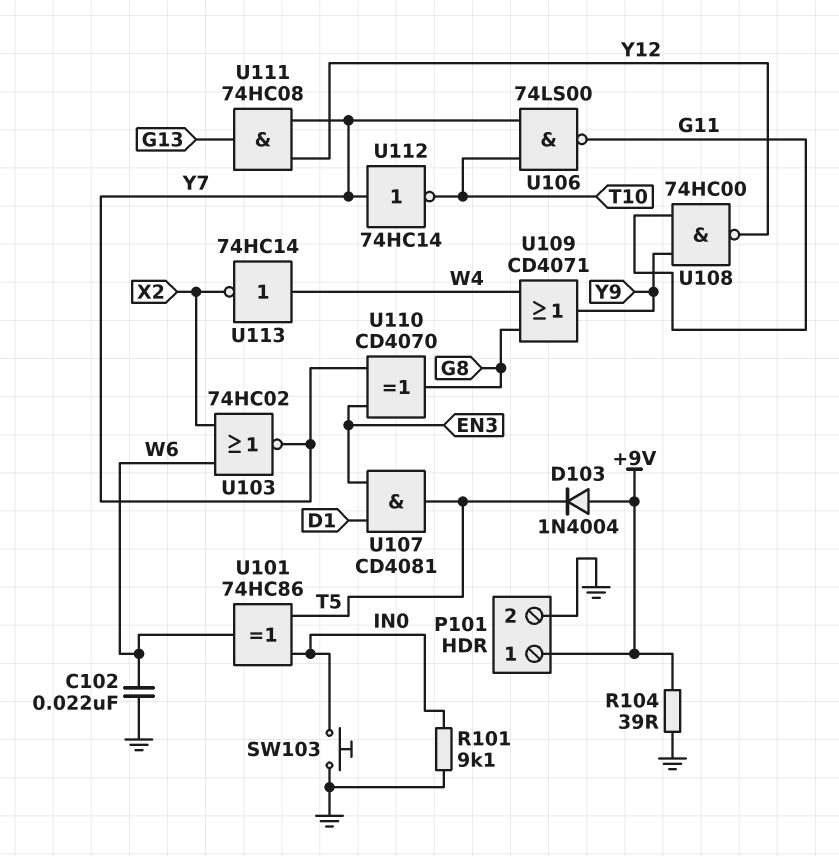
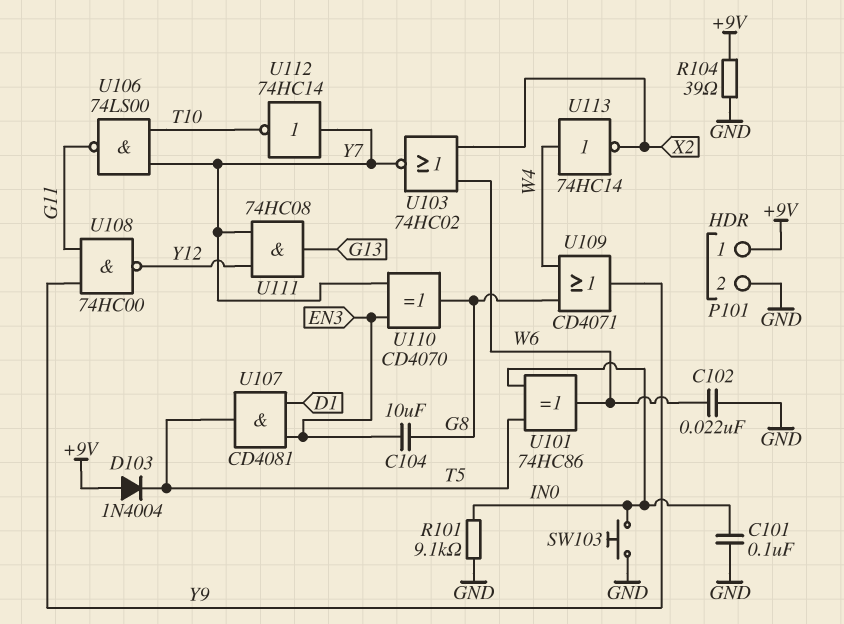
C101: none -> 100nF (GND, IN0)
C104: none -> 10uF (EN3, G8)

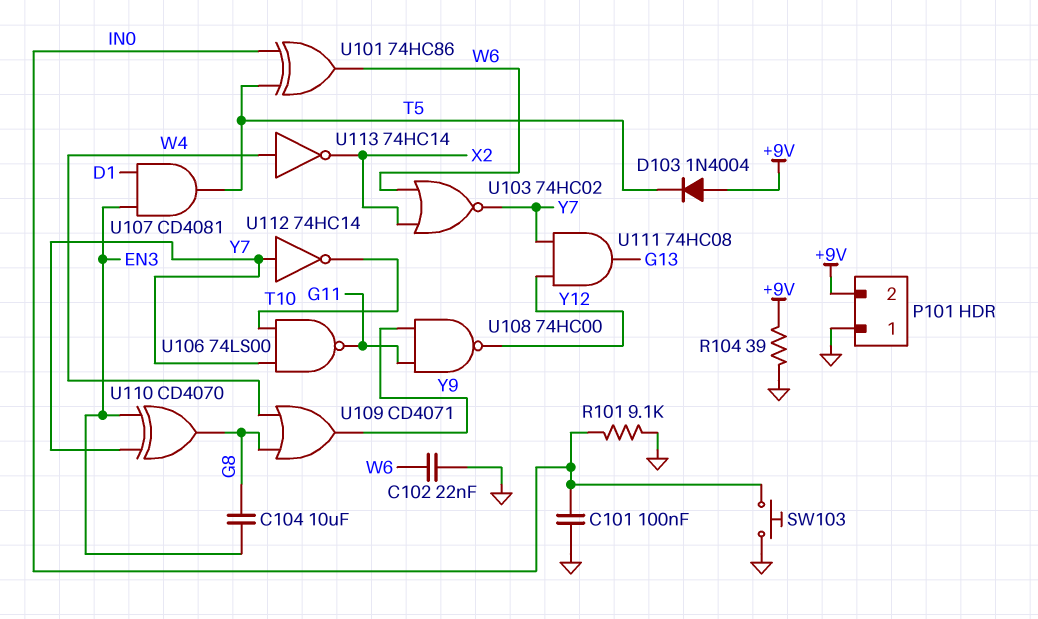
P101 pin 1: +9V -> GND
P101 pin 2: GND -> +9V

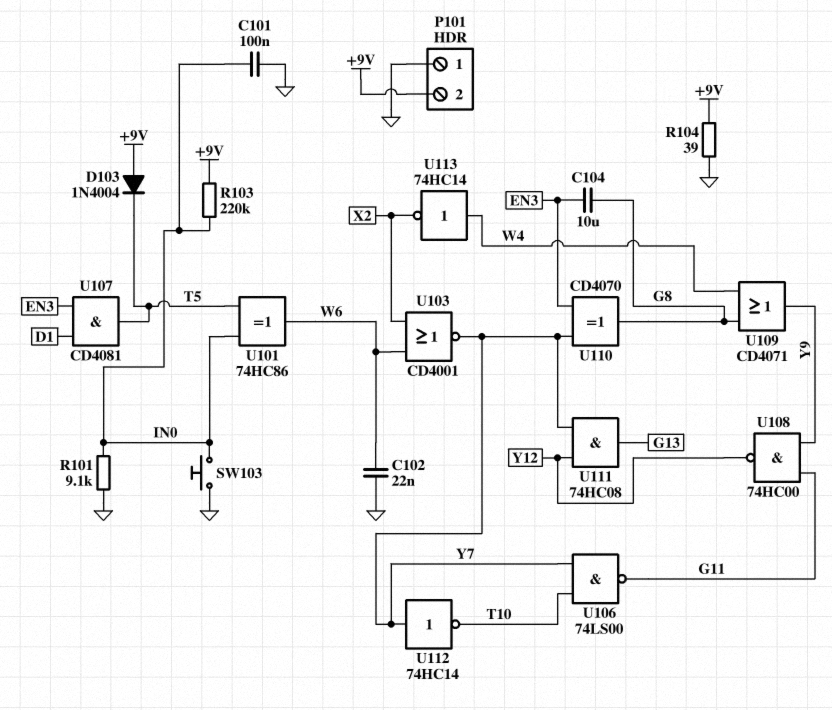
R103: none -> 220k (+9V, IN0)
U103: NOR 74HC02 (in W6, in X2, out Y7) -> NOR CD4001 (in W6, in X2, out Y7)

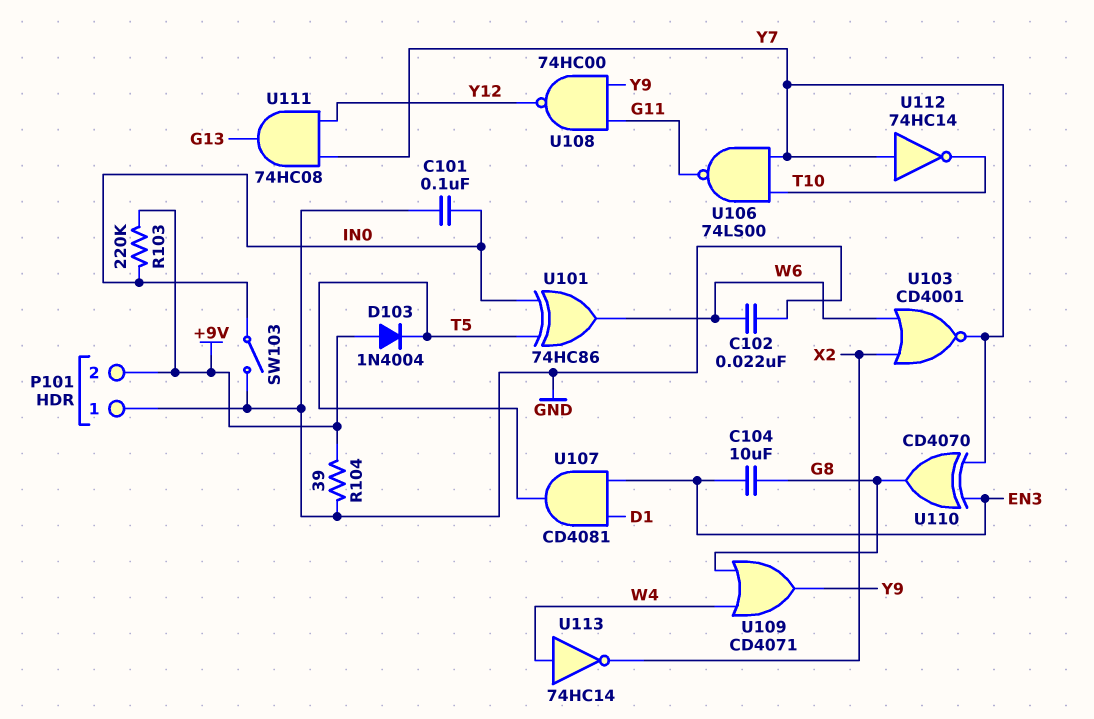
R101: 9.1k (GND, IN0) -> none
SW103: button (GND, IN0) -> switch (GND, IN0)

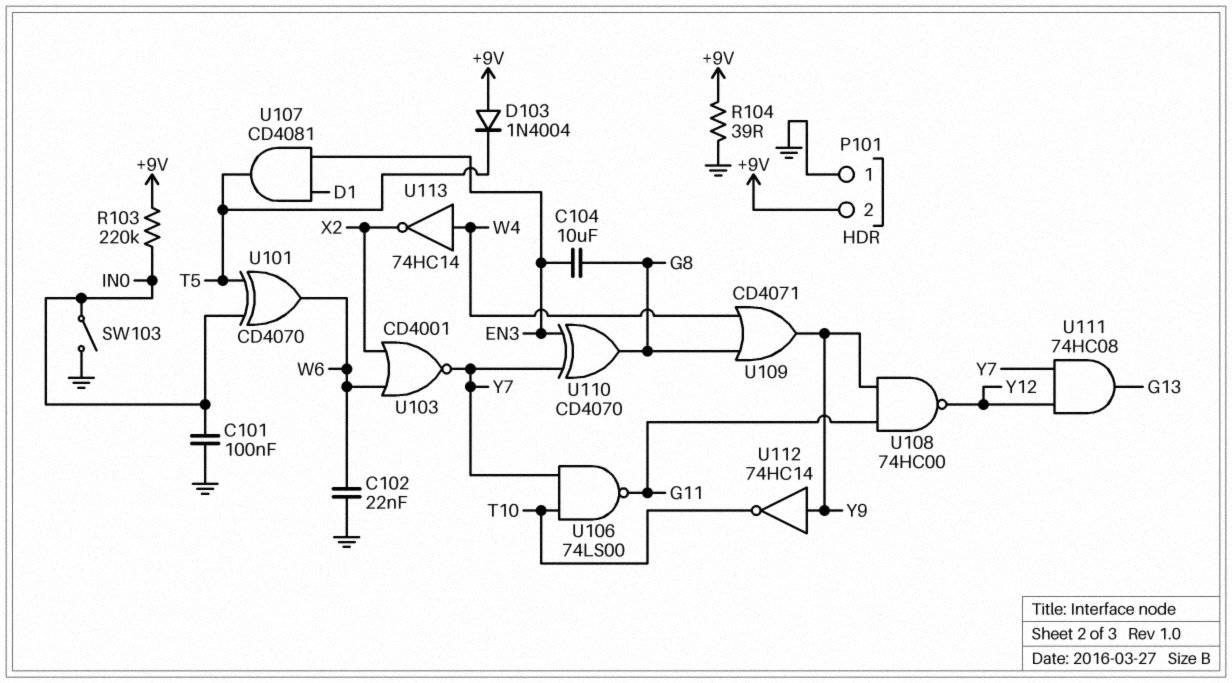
U101: XOR 74HC86 (in IN0, in T5, out W6) -> XOR CD4070 (in IN0, in T5, out W6)
U112: NOT 74HC14 (in Y7, out T10) -> NOT 74HC14 (in Y9, out T10)

